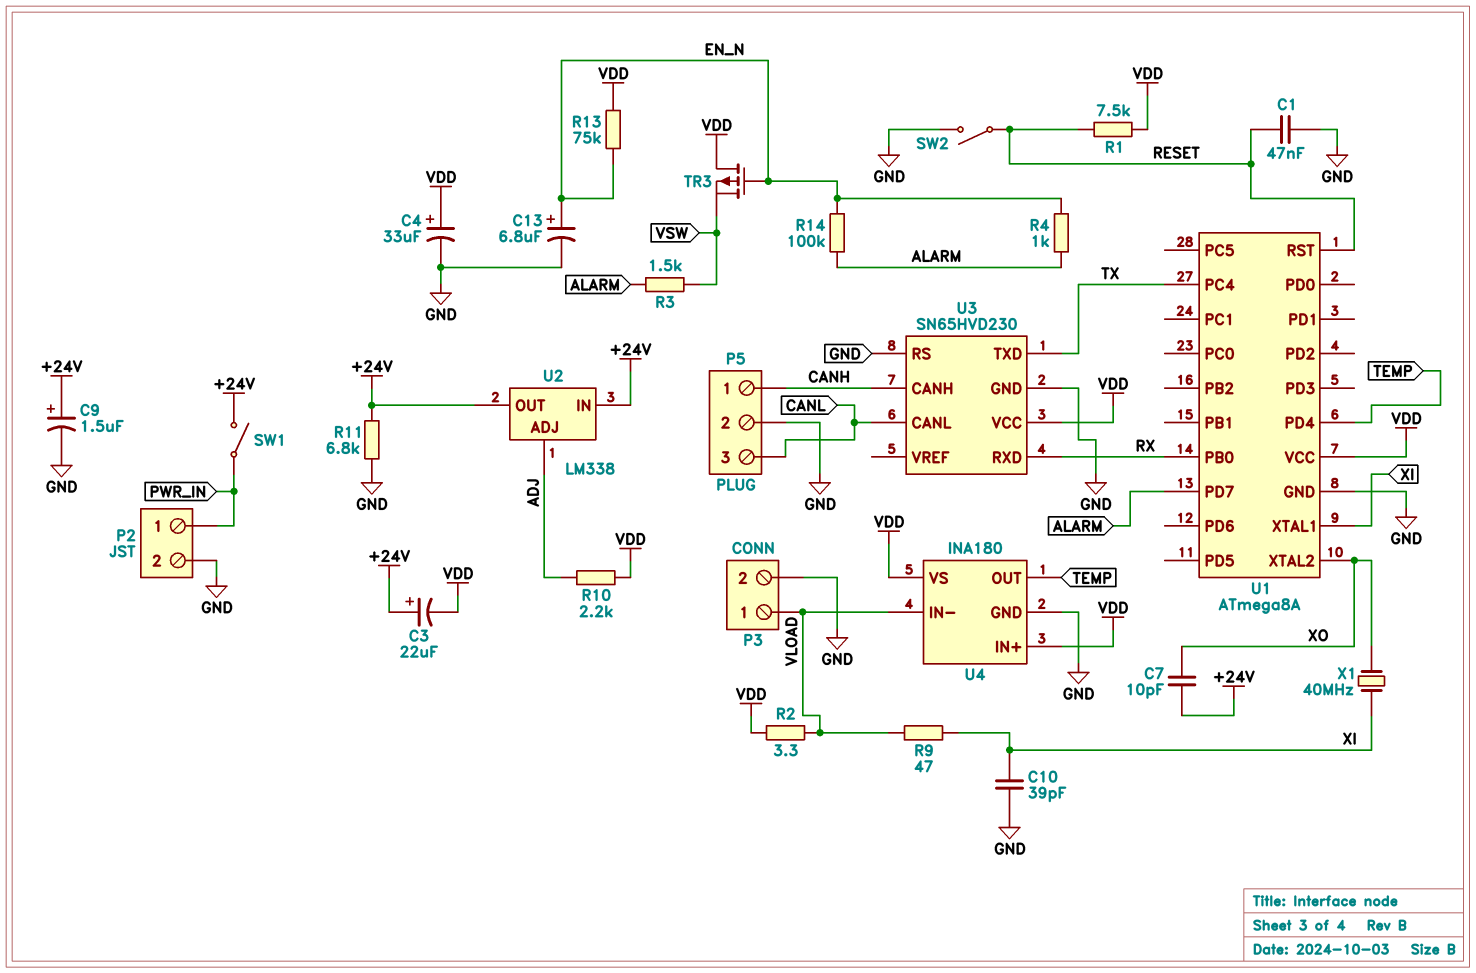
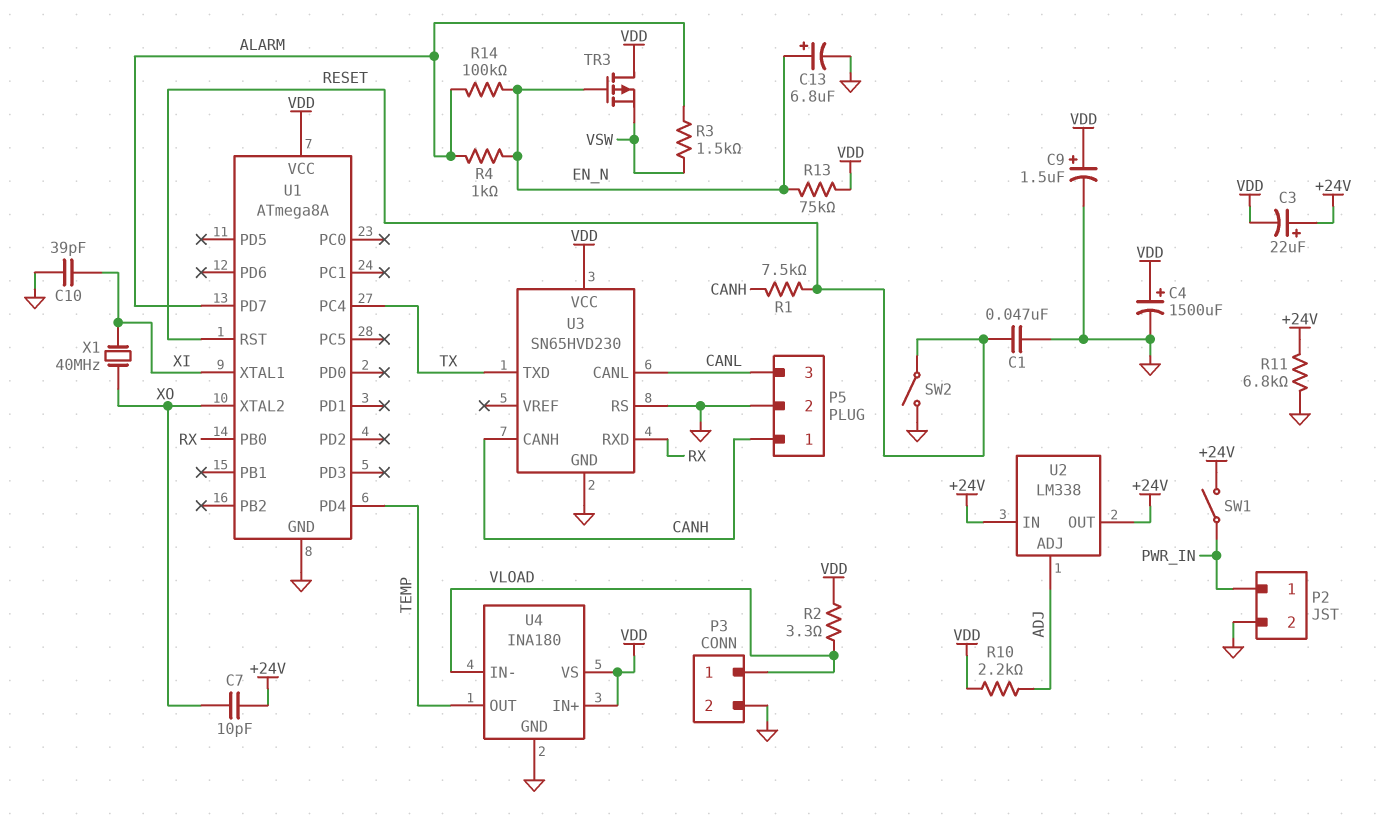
C4: 33uF (plus VDD, minus GND) -> 1500uF (plus VDD, minus GND)
C9: 1.5uF (plus +24V, minus GND) -> 1.5uF (plus VDD, minus GND)
R1: 7.5k (RESET, VDD) -> 7.5k (CANH, RESET)
R9: 47 (VLOAD, XI) -> none

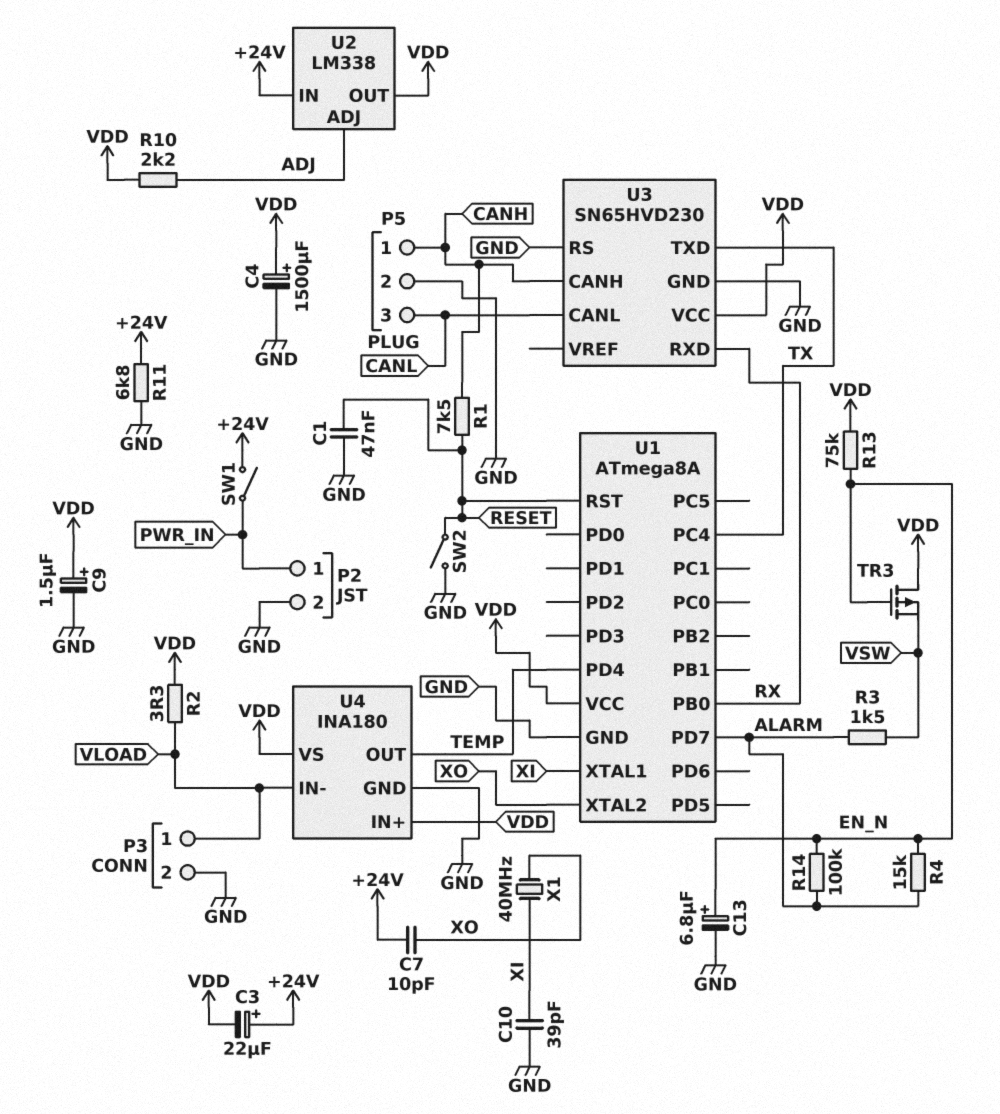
R4: 1k (ALARM, EN_N) -> 15k (ALARM, EN_N)
U2 pin OUT: +24V -> VDD

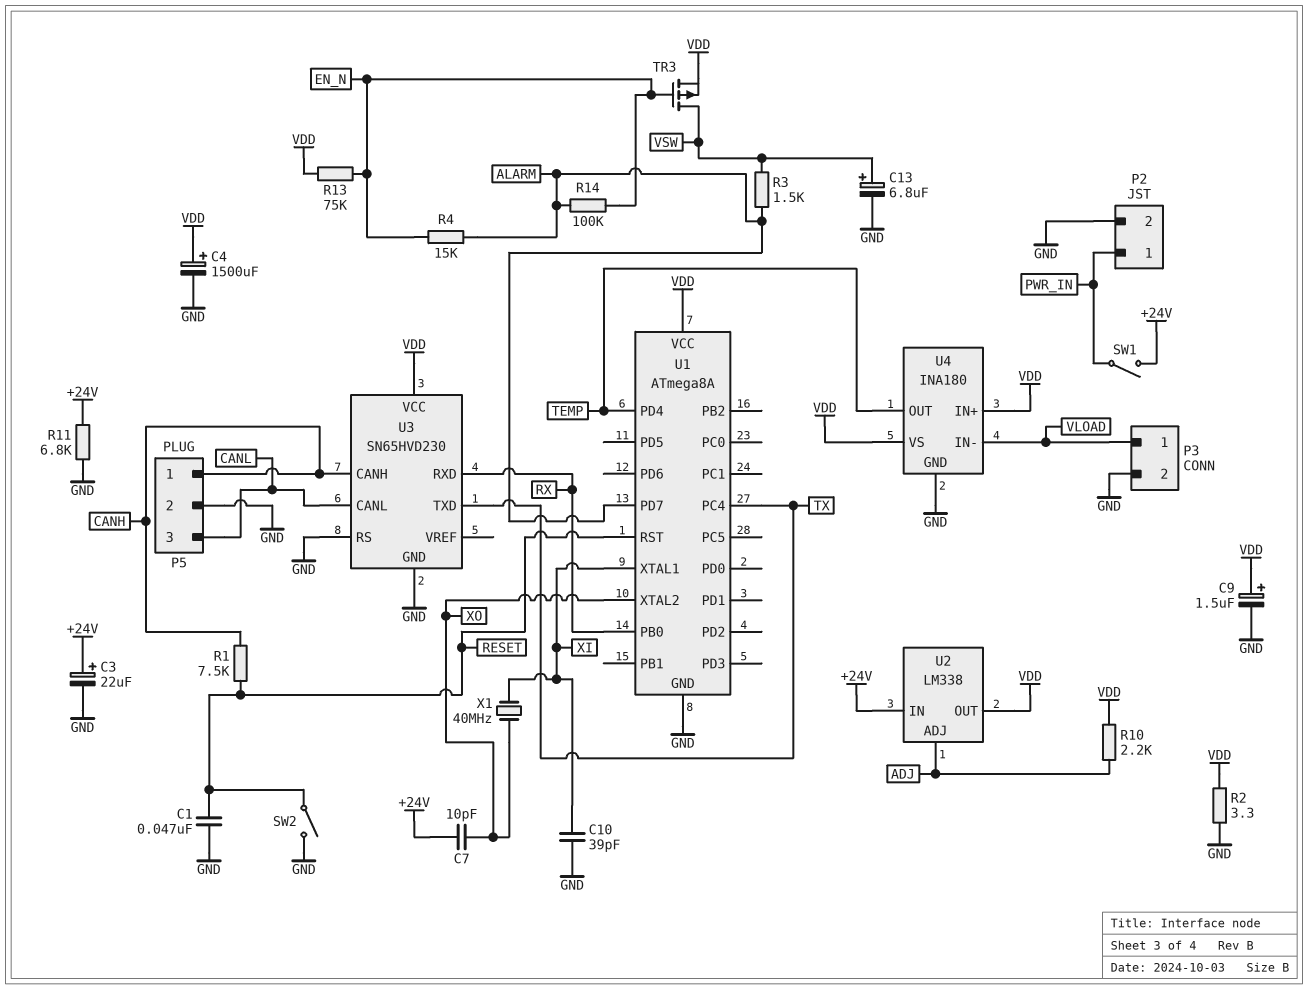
C3: 22uF (plus +24V, minus VDD) -> 22uF (plus +24V, minus GND)
C13: 6.8uF (plus EN_N, minus GND) -> 6.8uF (plus VSW, minus GND)
R2: 3.3 (VDD, VLOAD) -> 3.3 (GND, VDD)
TR3: PMOS (G EN_N, D VDD, S VSW) -> PMOS (G EN_N, D VSW, S VDD)

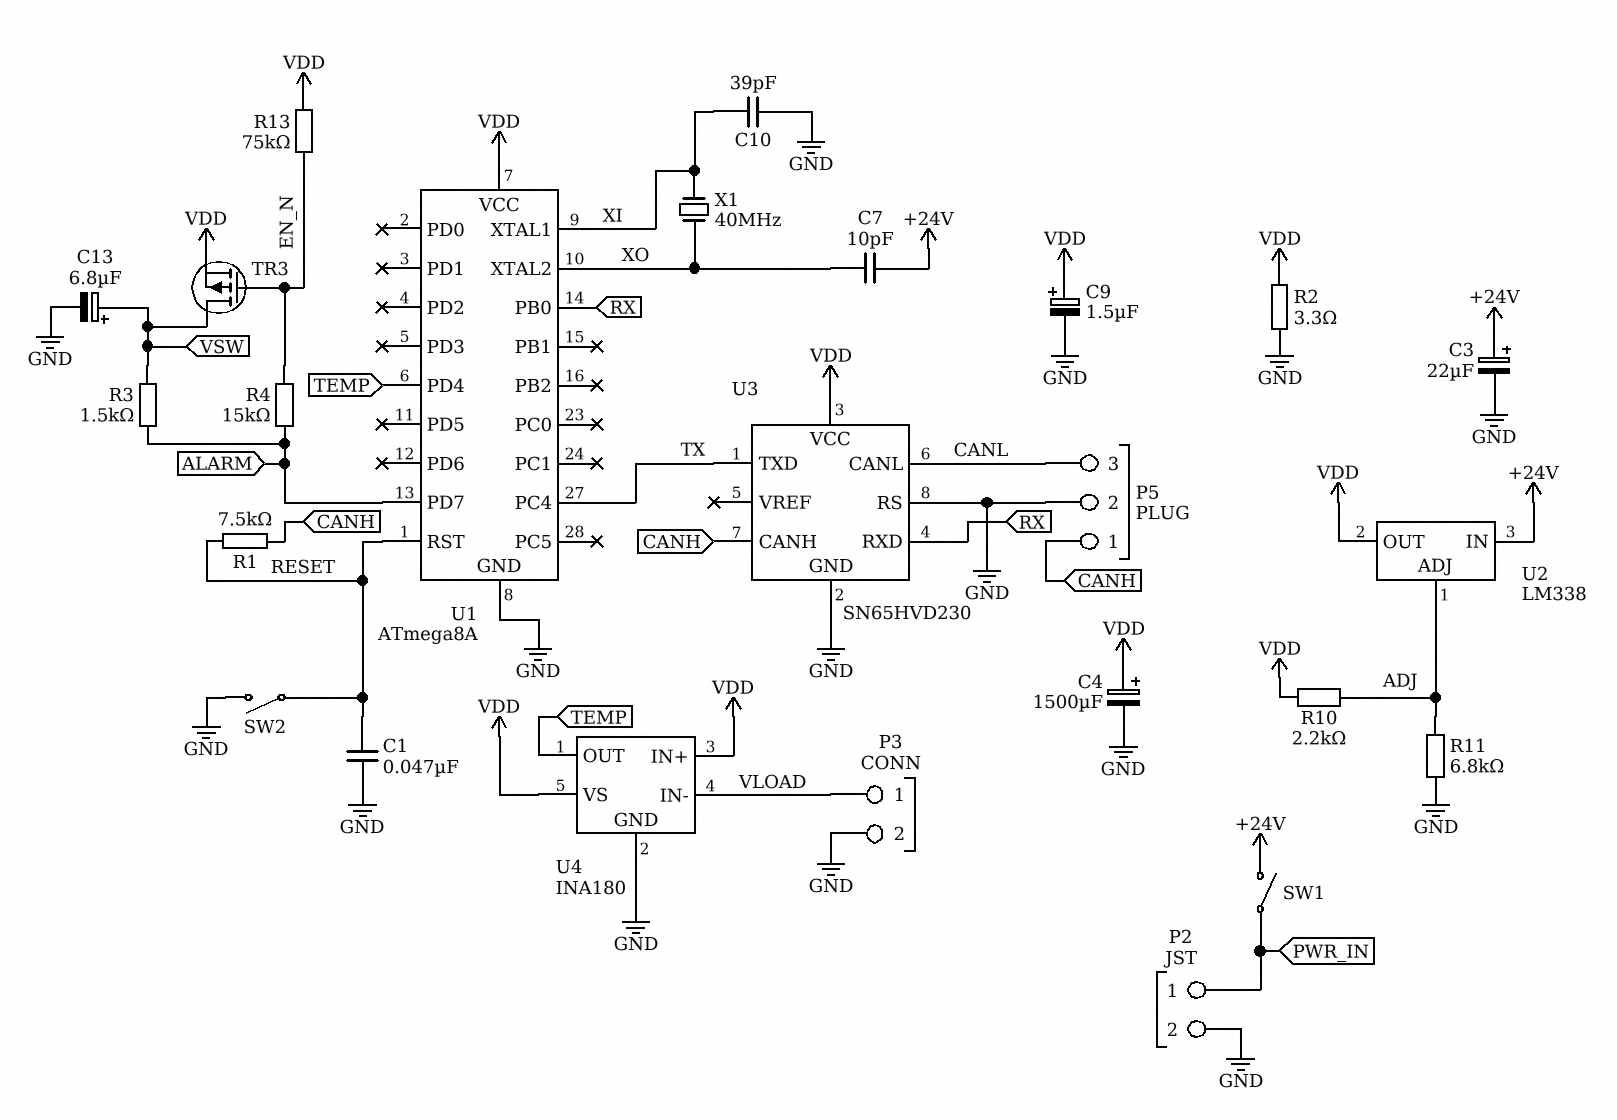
R11: 6.8k (+24V, GND) -> 6.8k (ADJ, GND)
R14: 100k (ALARM, EN_N) -> none

